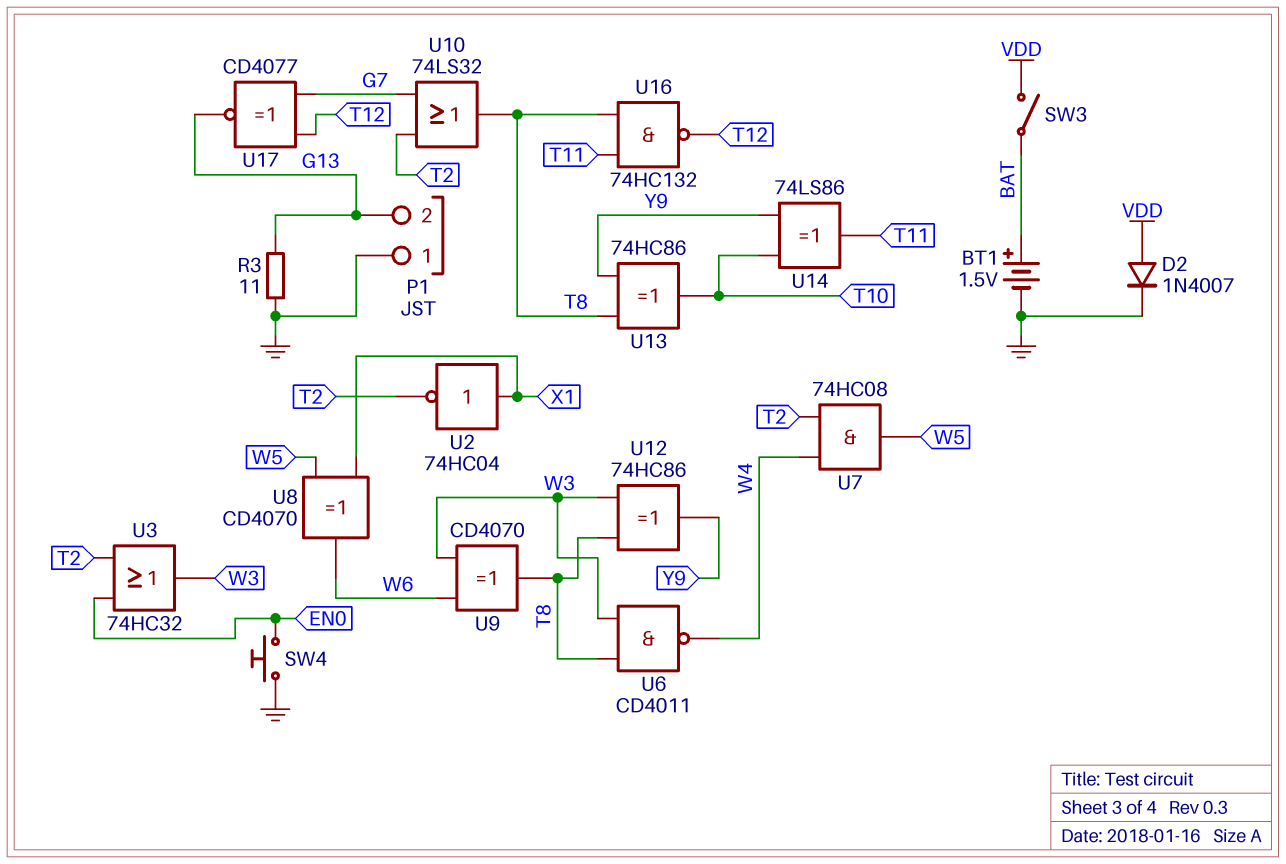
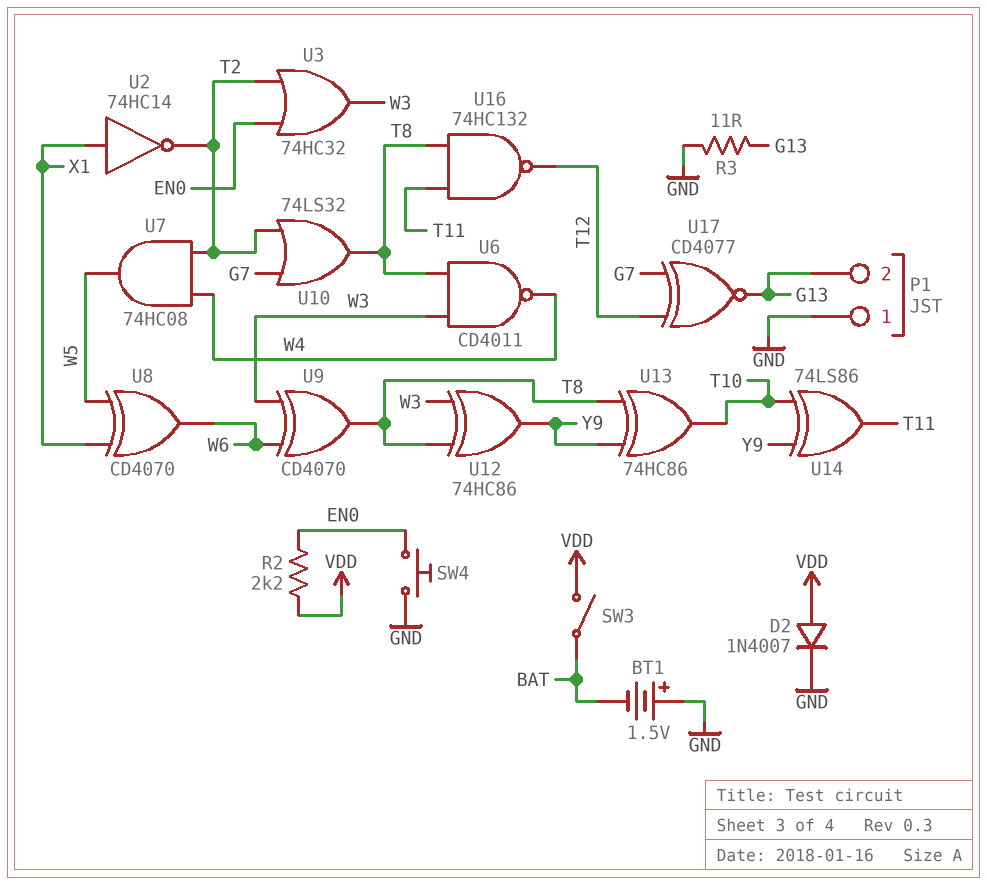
BT1: 1.5V (plus BAT, minus GND) -> 1.5V (plus GND, minus BAT)
R2: none -> 2.2k (EN0, VDD)
U2: NOT 74HC04 (in X1, out T2) -> NOT 74HC14 (in X1, out T2)

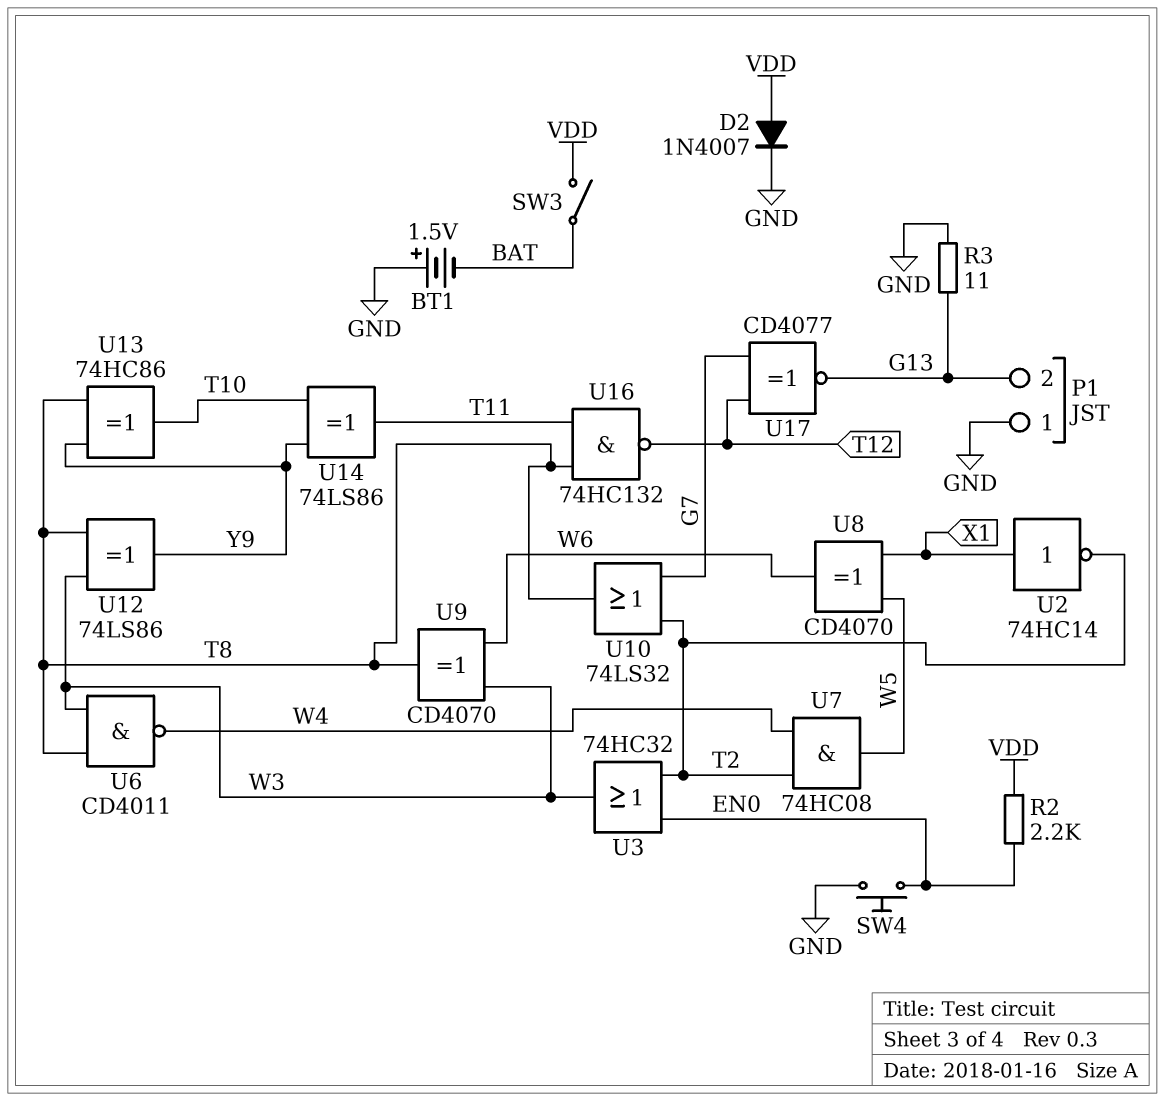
U12: XOR 74HC86 (in T8, in W3, out Y9) -> XOR 74LS86 (in T8, in W3, out Y9)

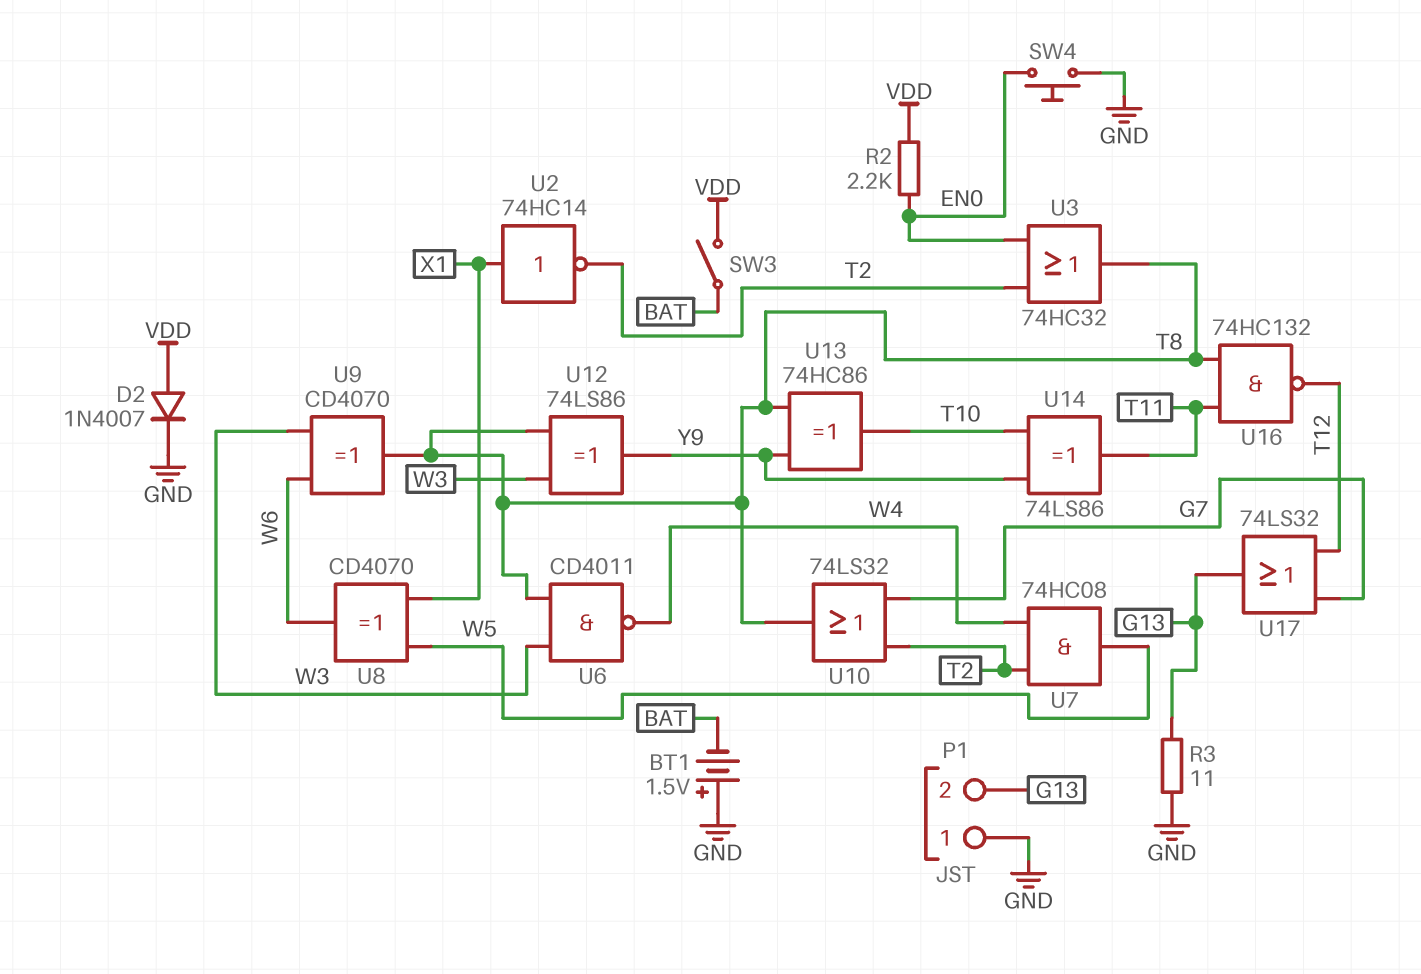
U3: OR 74HC32 (in EN0, in T2, out W3) -> OR 74HC32 (in EN0, in T2, out T8)
U17: XNOR CD4077 (in G7, in T12, out G13) -> OR 74LS32 (in G7, in T12, out G13)

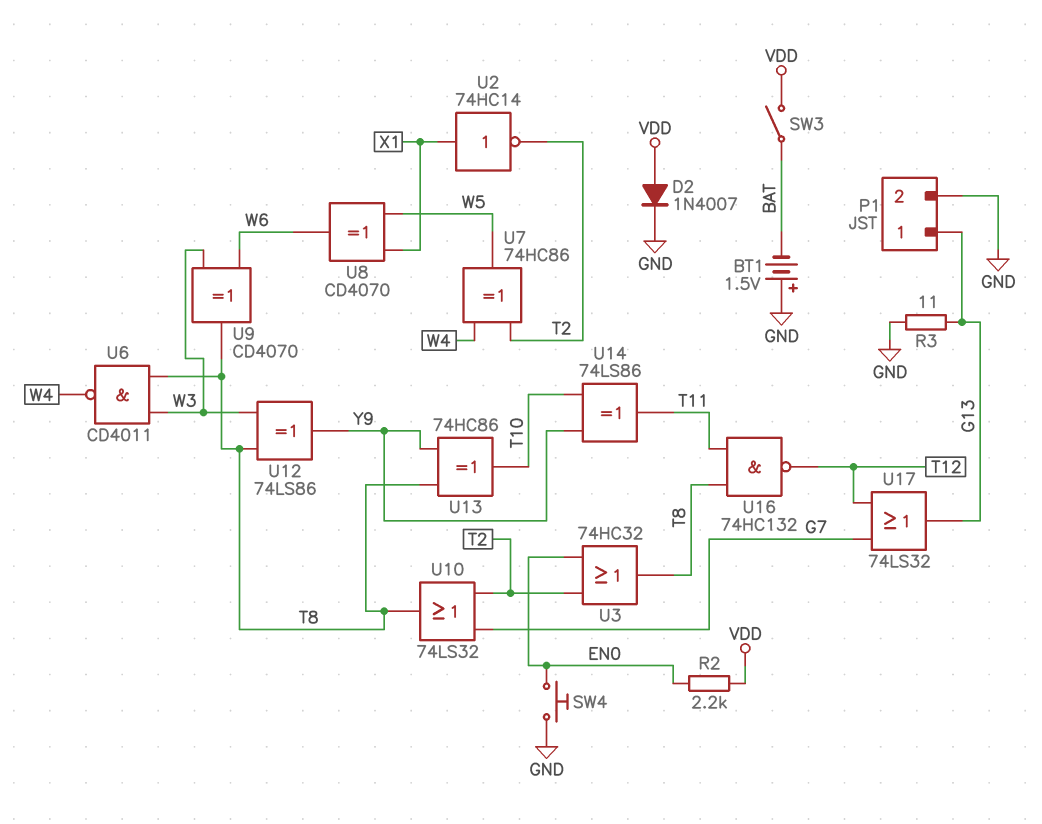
P1 pin 1: GND -> G13
P1 pin 2: G13 -> GND
U7: AND 74HC08 (in T2, in W4, out W5) -> XOR 74HC86 (in T2, in W4, out W5)

